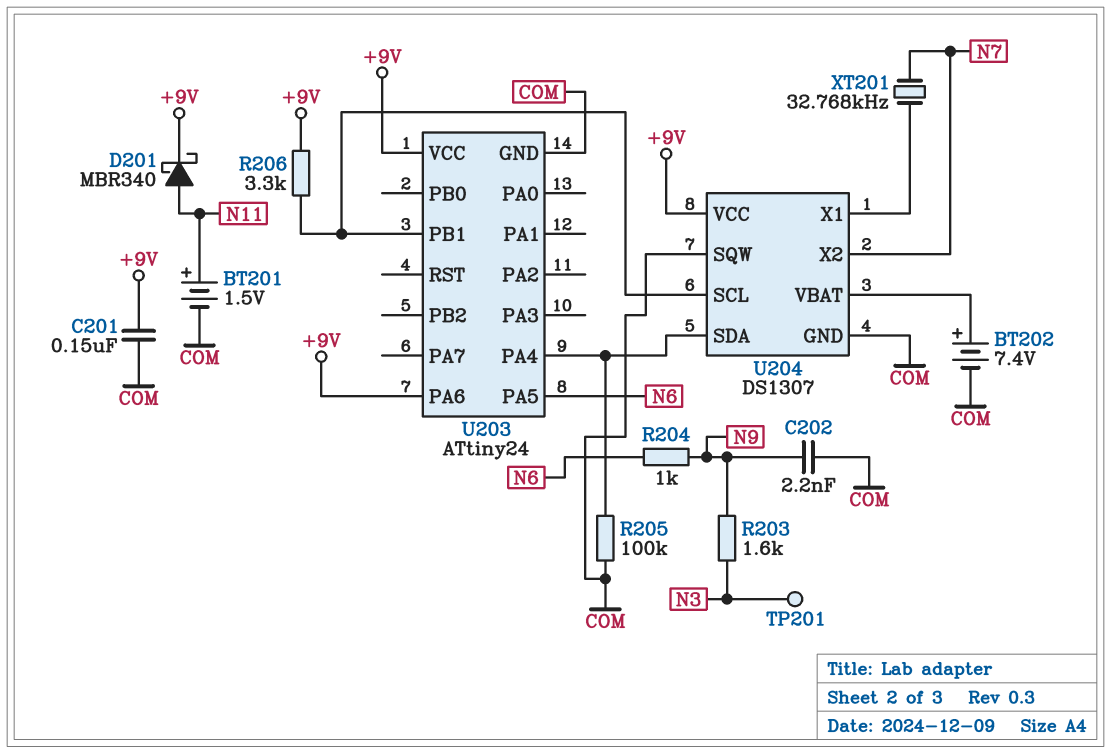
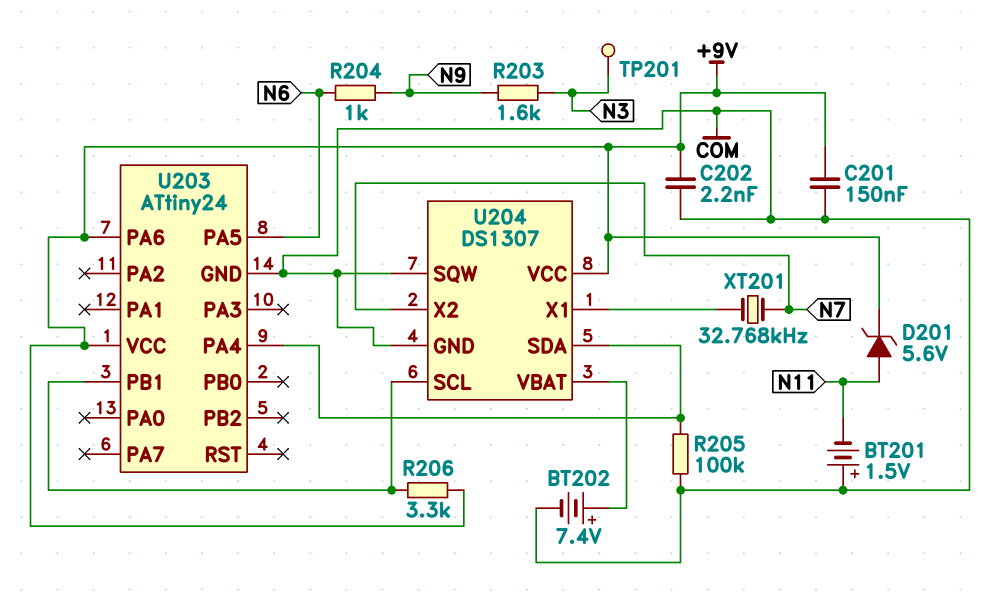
BT201: 1.5V (plus N11, minus COM) -> 1.5V (plus COM, minus N11)
C202: 2.2nF (COM, N9) -> 2.2nF (+9V, COM)
D201: schottky MBR340 (A N11, K +9V) -> zener 5.6V (A N11, K +9V)

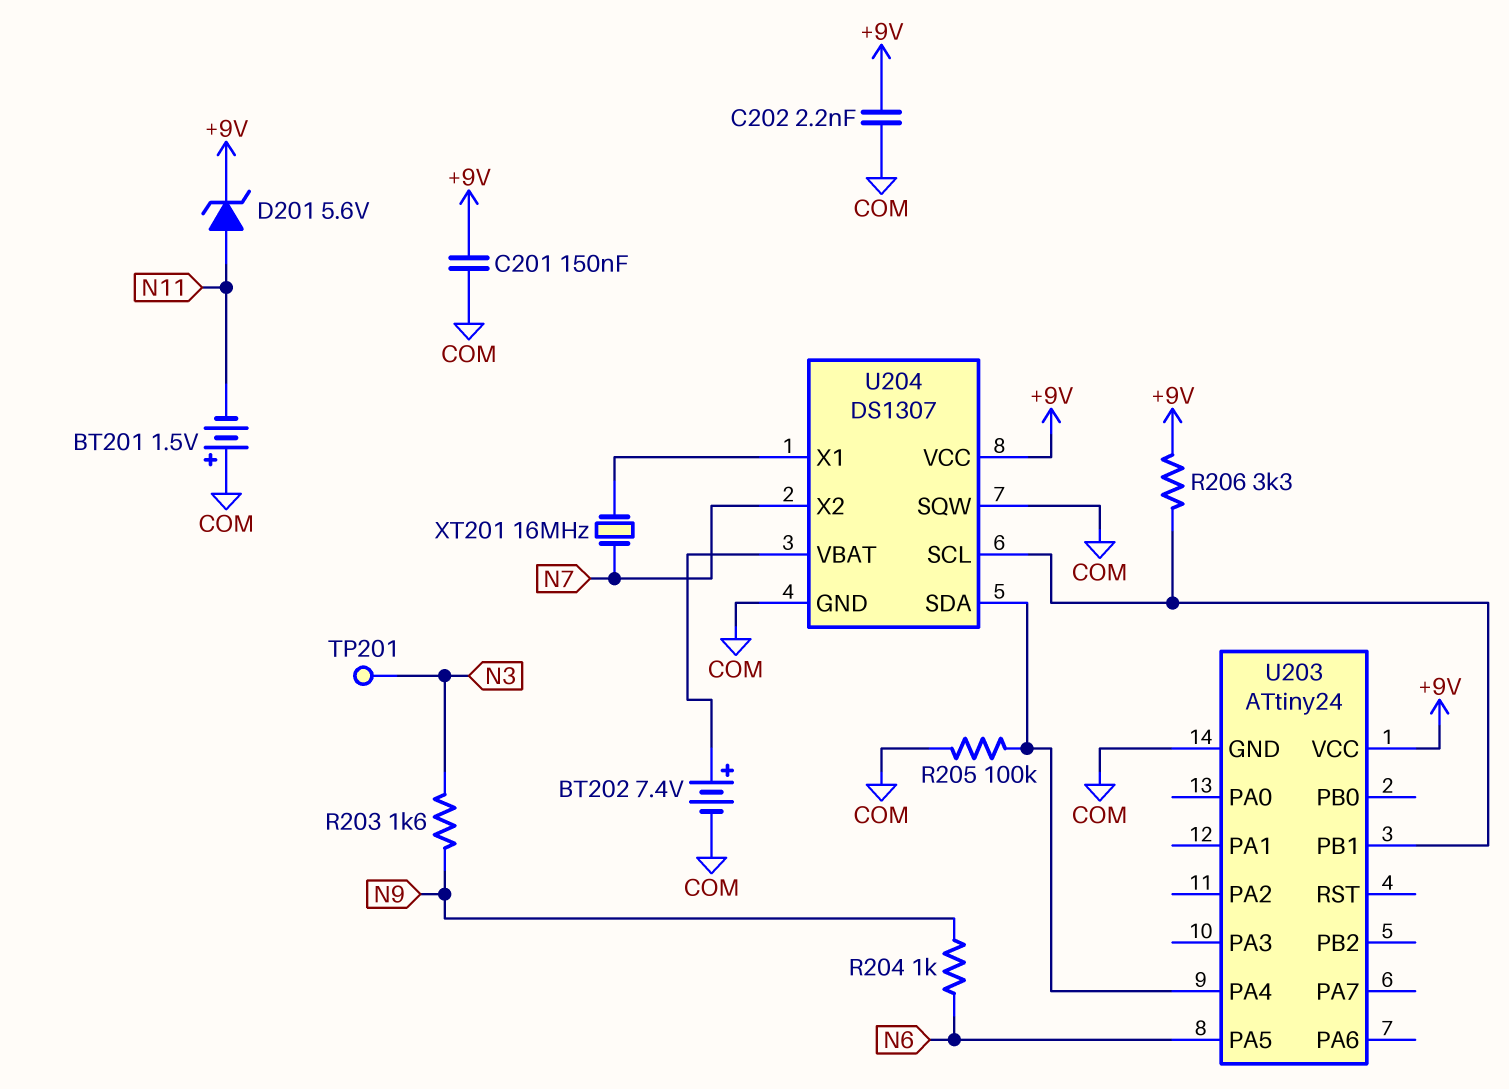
U203 pin PA6: +9V -> none
XT201: 32.768kHz (N7, U204/X1) -> 16MHz (N7, U204/X1)

